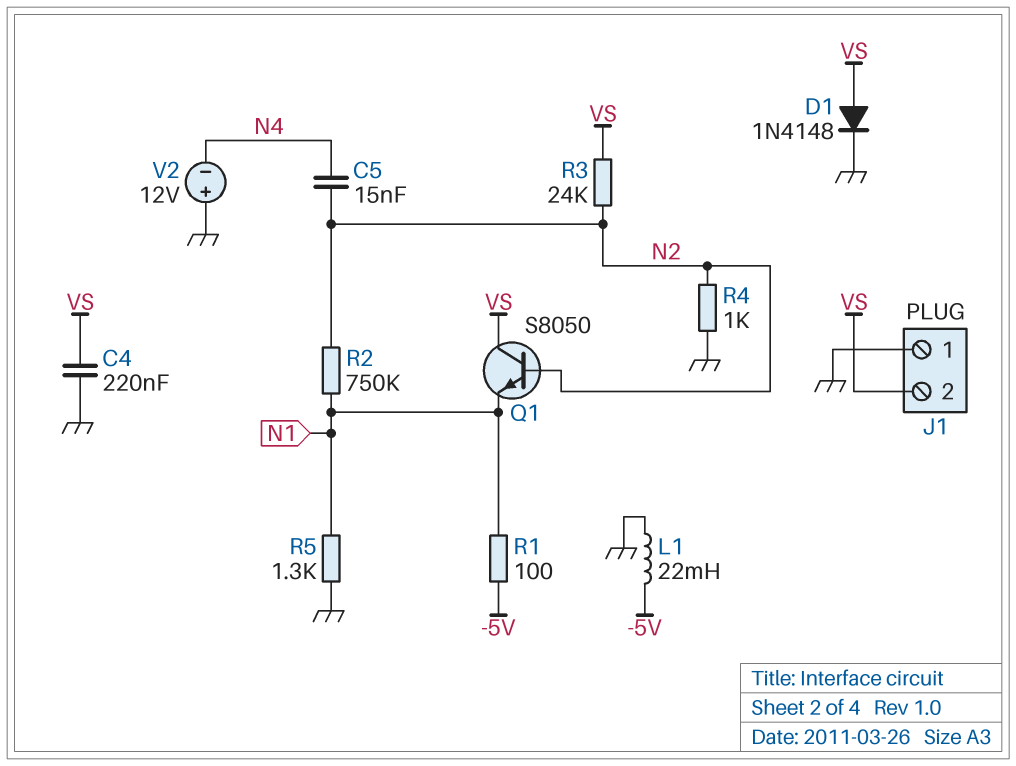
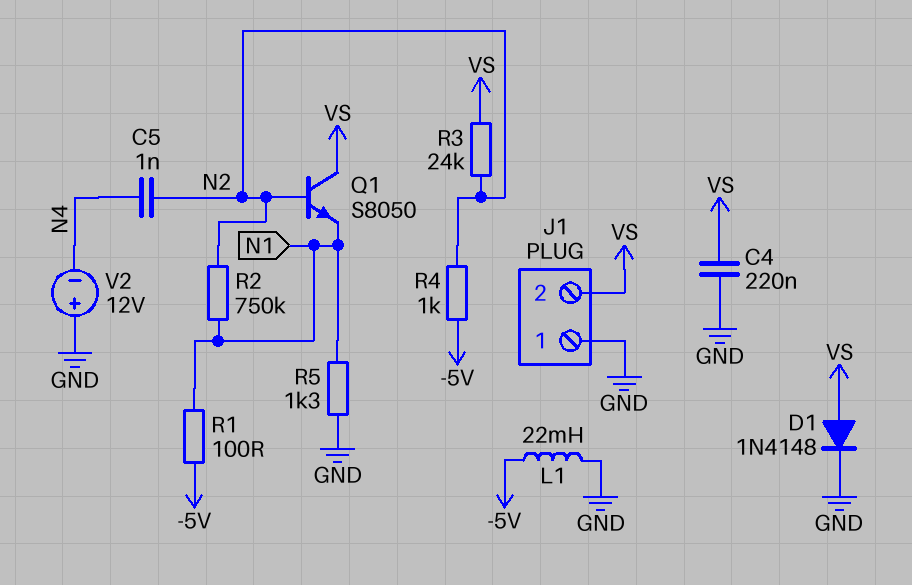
C5: 15nF (N2, N4) -> 1nF (N2, N4)
R4: 1k (GND, N2) -> 1k (-5V, N2)

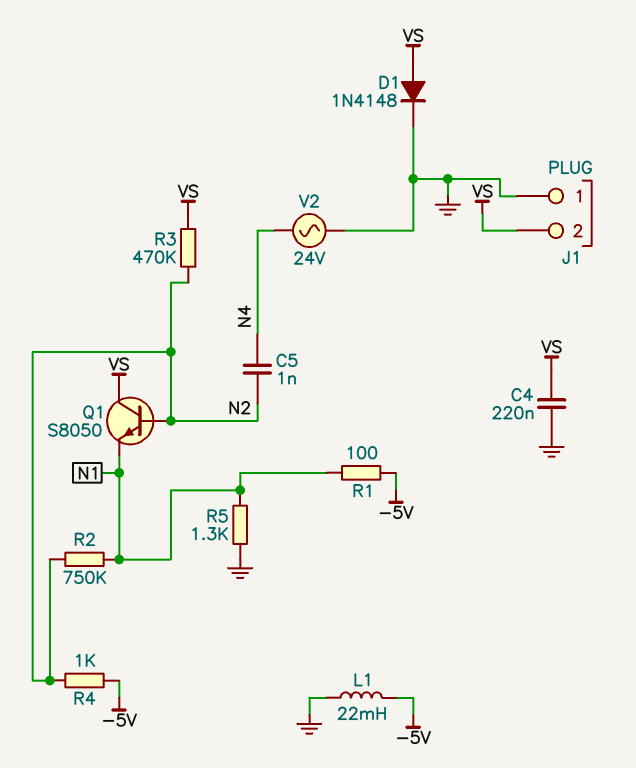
R3: 24k (N2, VS) -> 470k (N2, VS)
V2: 12V (plus GND, minus N4) -> AC 24V (GND, N4)

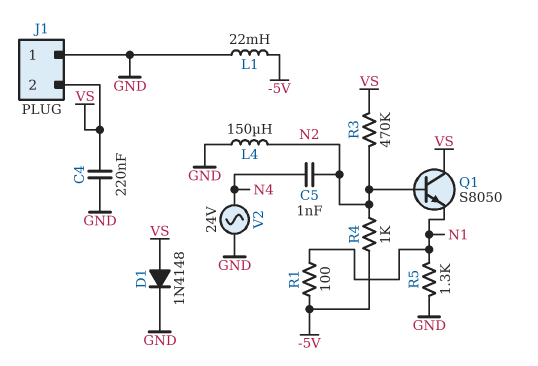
L4: none -> 150uH (GND, N2)
R2: 750k (N1, N2) -> none

